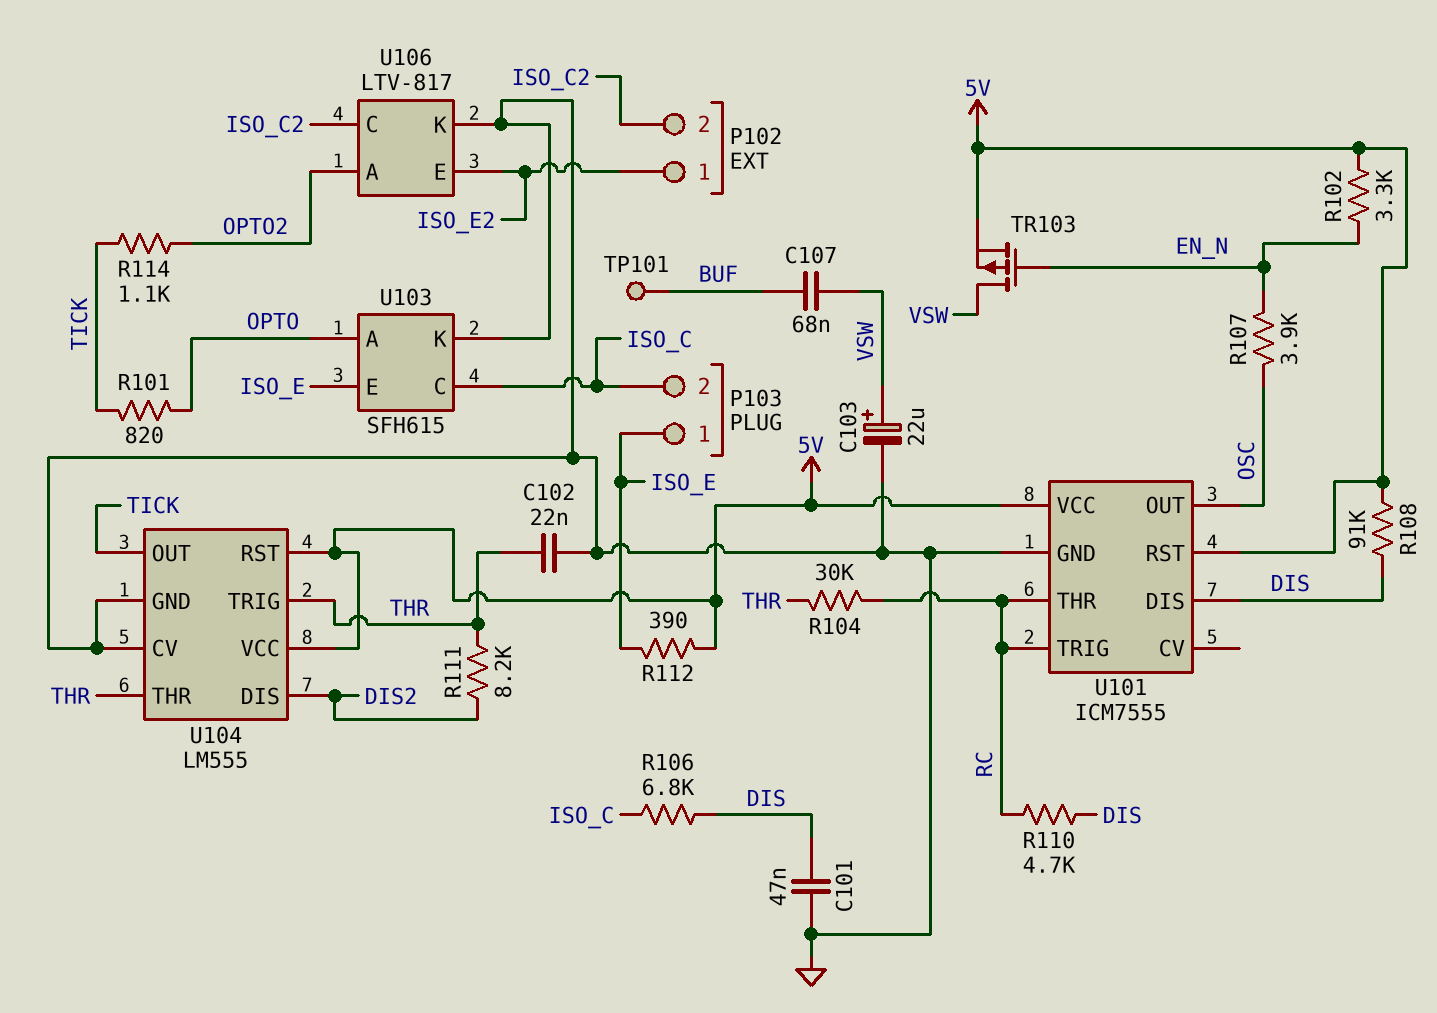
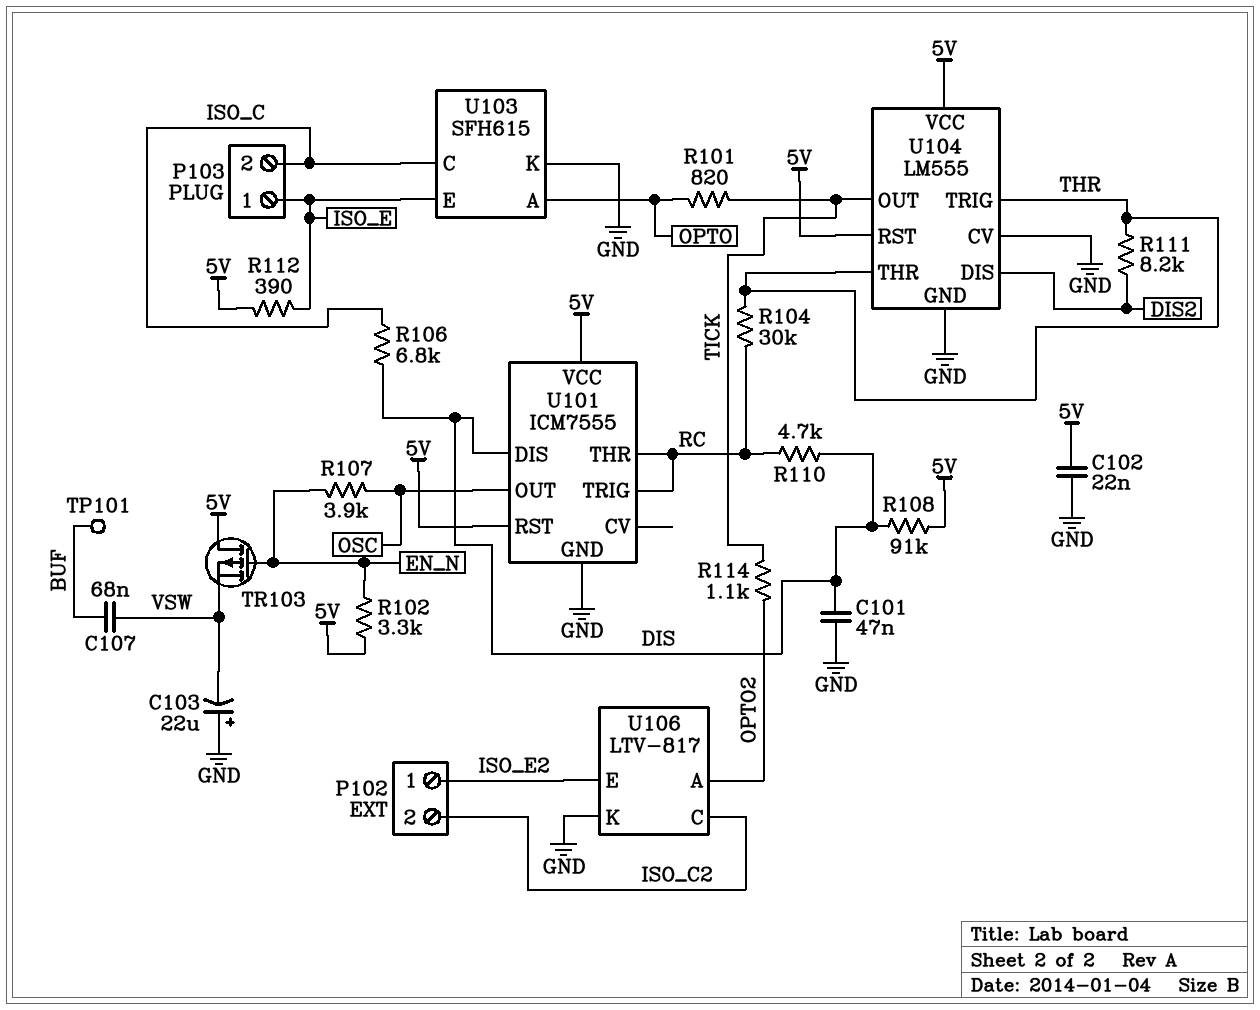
C102: 22nF (GND, THR) -> 22nF (5V, GND)
C103: 22uF (plus VSW, minus GND) -> 22uF (plus GND, minus VSW)
TR103: PMOS (G EN_N, D VSW, S 5V) -> PMOS (G EN_N, D 5V, S VSW)

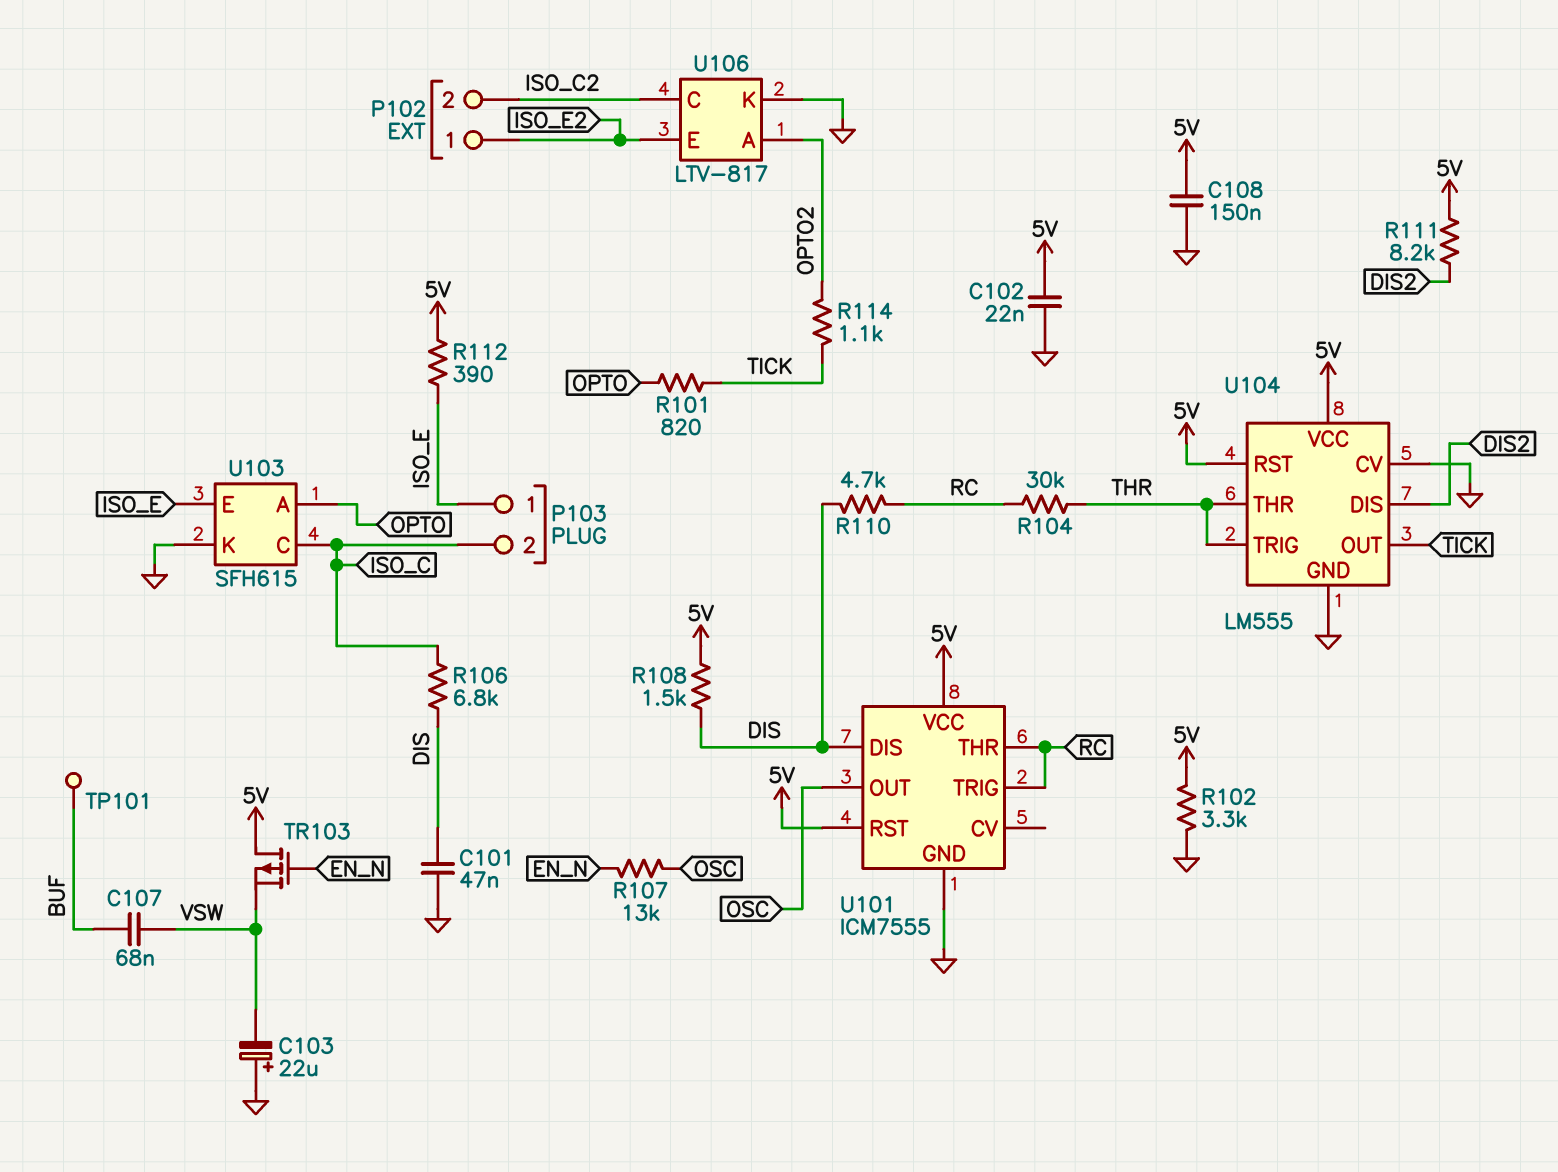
C108: none -> 150nF (5V, GND)
R102: 3.3k (5V, EN_N) -> 3.3k (5V, GND)
R107: 3.9k (EN_N, OSC) -> 13k (EN_N, OSC)
R108: 91k (5V, DIS) -> 1.5k (5V, DIS)
R111: 8.2k (DIS2, THR) -> 8.2k (5V, DIS2)

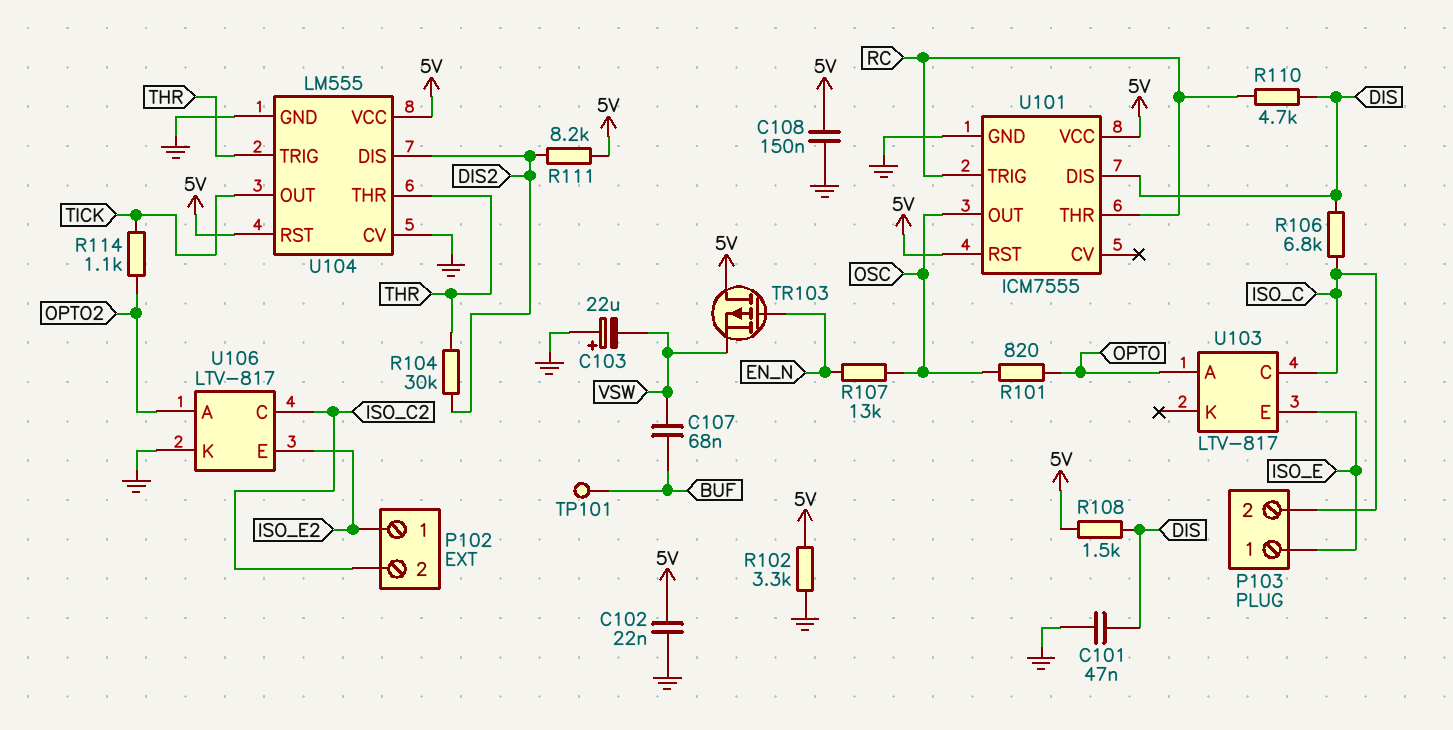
R101: 820 (OPTO, TICK) -> 820 (OPTO, OSC)
R104: 30k (RC, THR) -> 30k (DIS2, THR)
R112: 390 (5V, ISO_E) -> none
U103: SFH615 -> LTV-817
U103 pin K: GND -> none

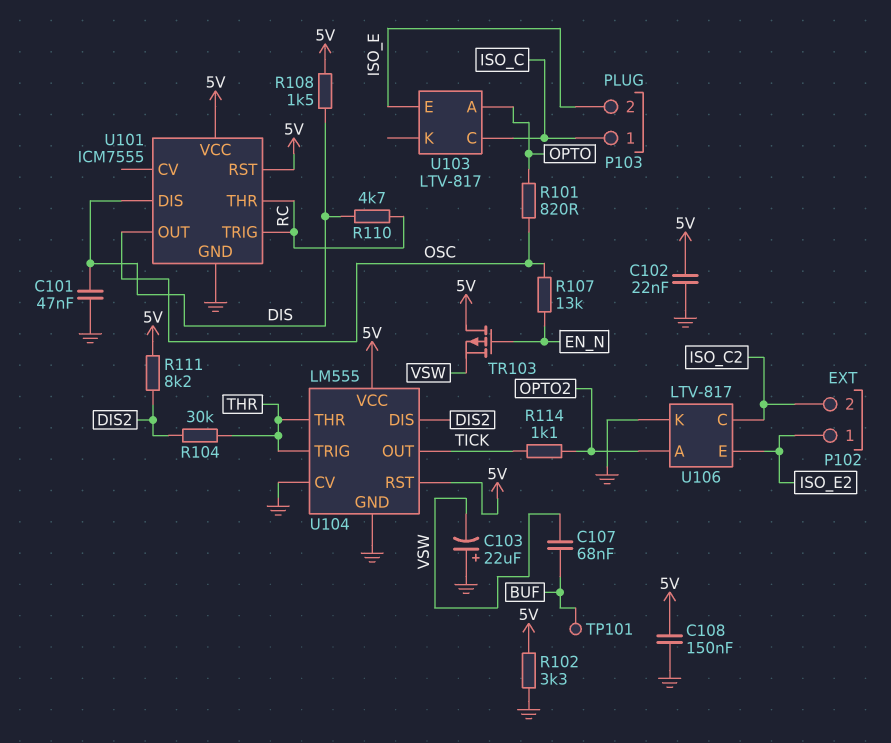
P103 pin 1: ISO_E -> ISO_C
P103 pin 2: ISO_C -> ISO_E
R106: 6.8k (DIS, ISO_C) -> none

